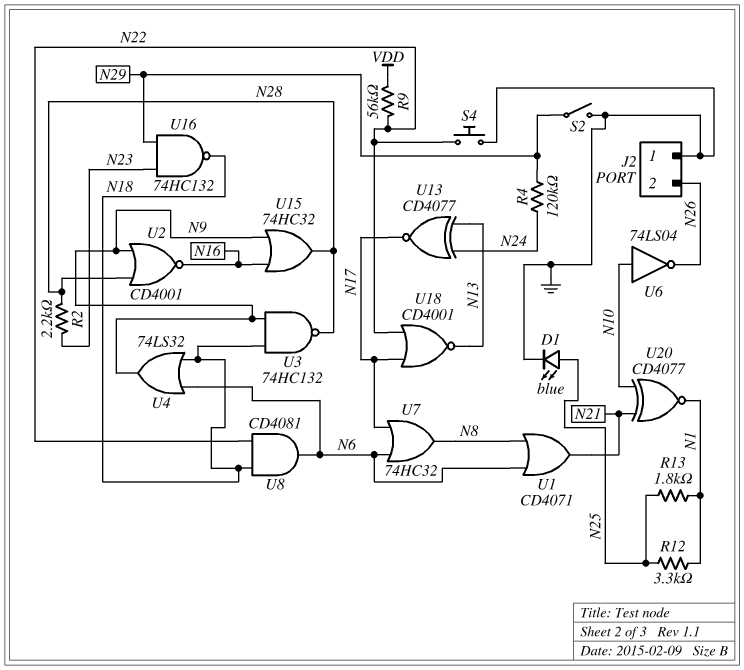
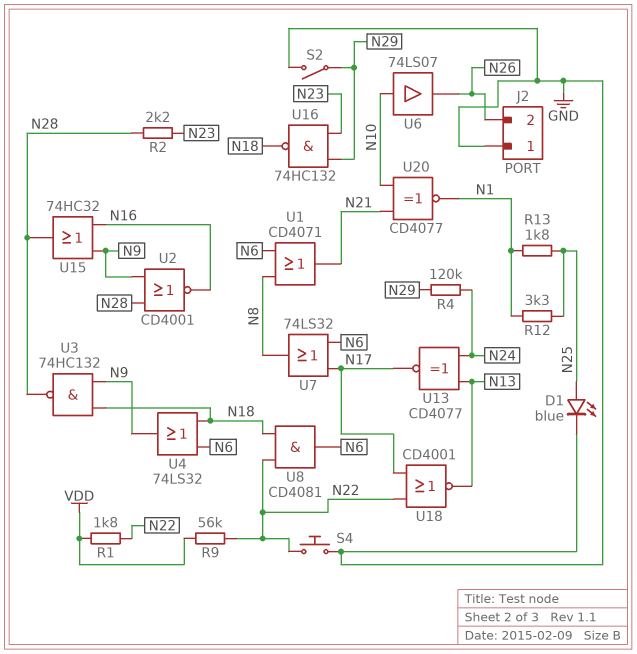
R1: none -> 1.8k (N22, VDD)
U6: NOT 74LS04 (in N10, out N26) -> buffer 74LS07 (in N10, out N26)
U7: OR 74HC32 (in N6, in N17, out N8) -> OR 74LS32 (in N6, in N17, out N8)

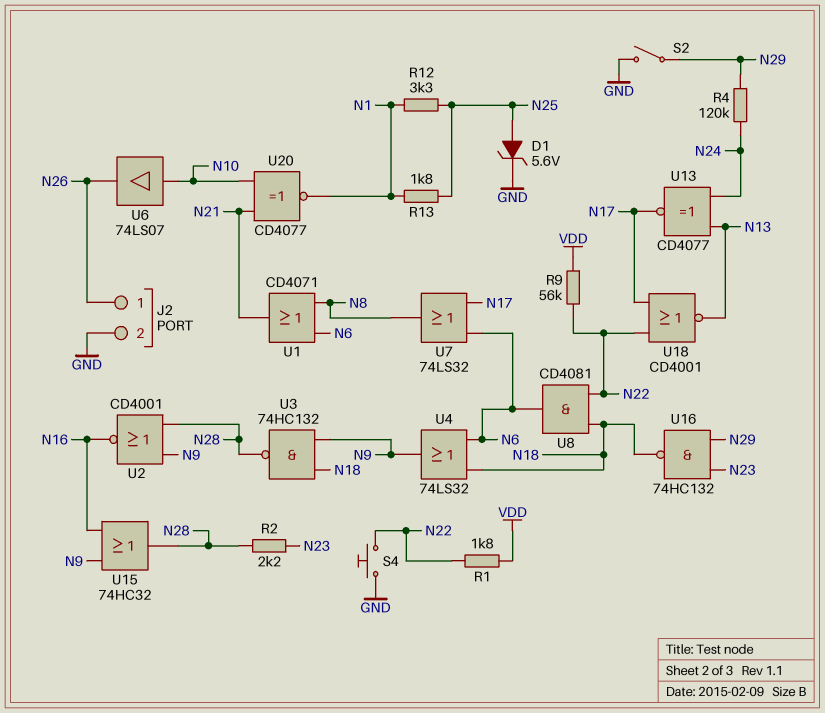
D1: LED blue (A N25, K GND) -> zener 5.6V (A N25, K GND)
J2 pin 1: GND -> N26
J2 pin 2: N26 -> GND

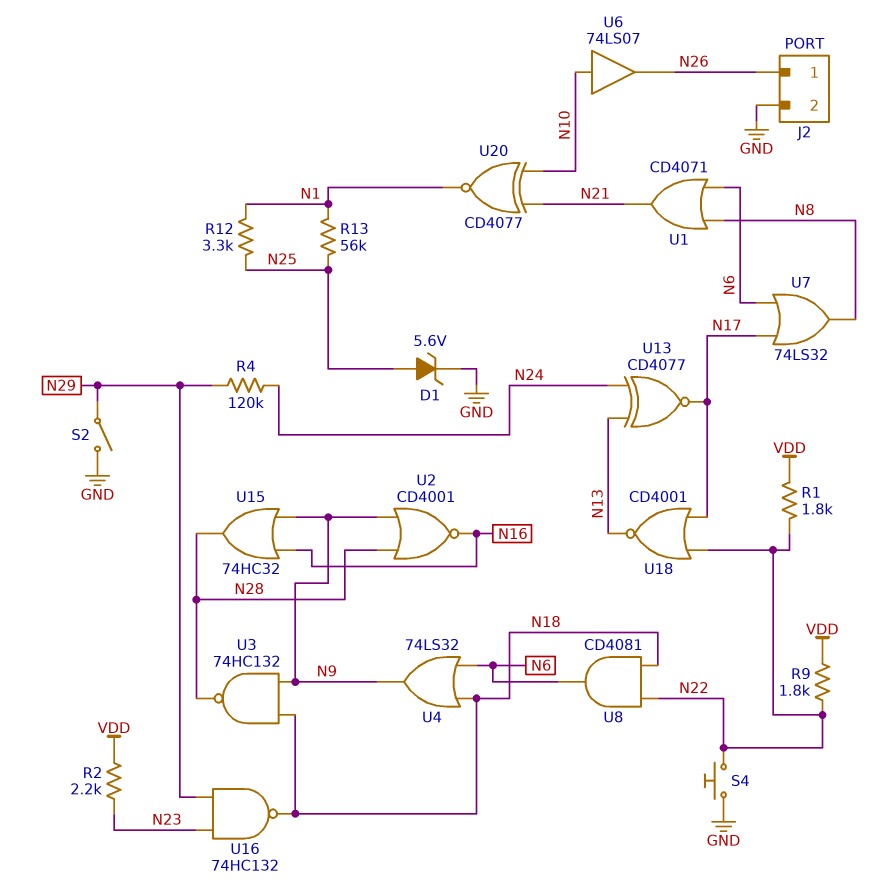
R2: 2.2k (N23, N28) -> 2.2k (N23, VDD)
R9: 56k (N22, VDD) -> 1.8k (N22, VDD)
R13: 1.8k (N1, N25) -> 56k (N1, N25)

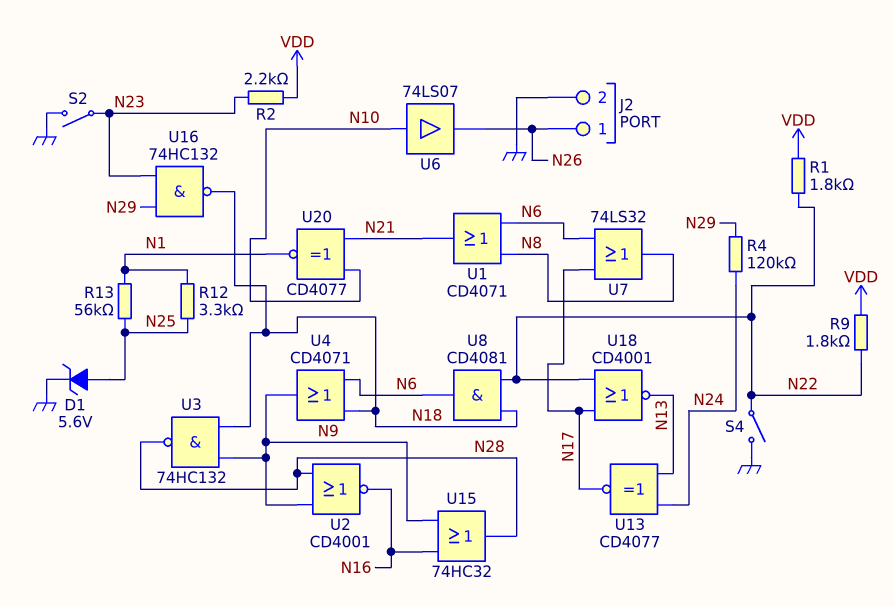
S2: switch (GND, N29) -> switch (GND, N23)
S4: button (GND, N22) -> switch (GND, N22)
U4: OR 74LS32 (in N6, in N18, out N9) -> OR CD4071 (in N6, in N18, out N9)

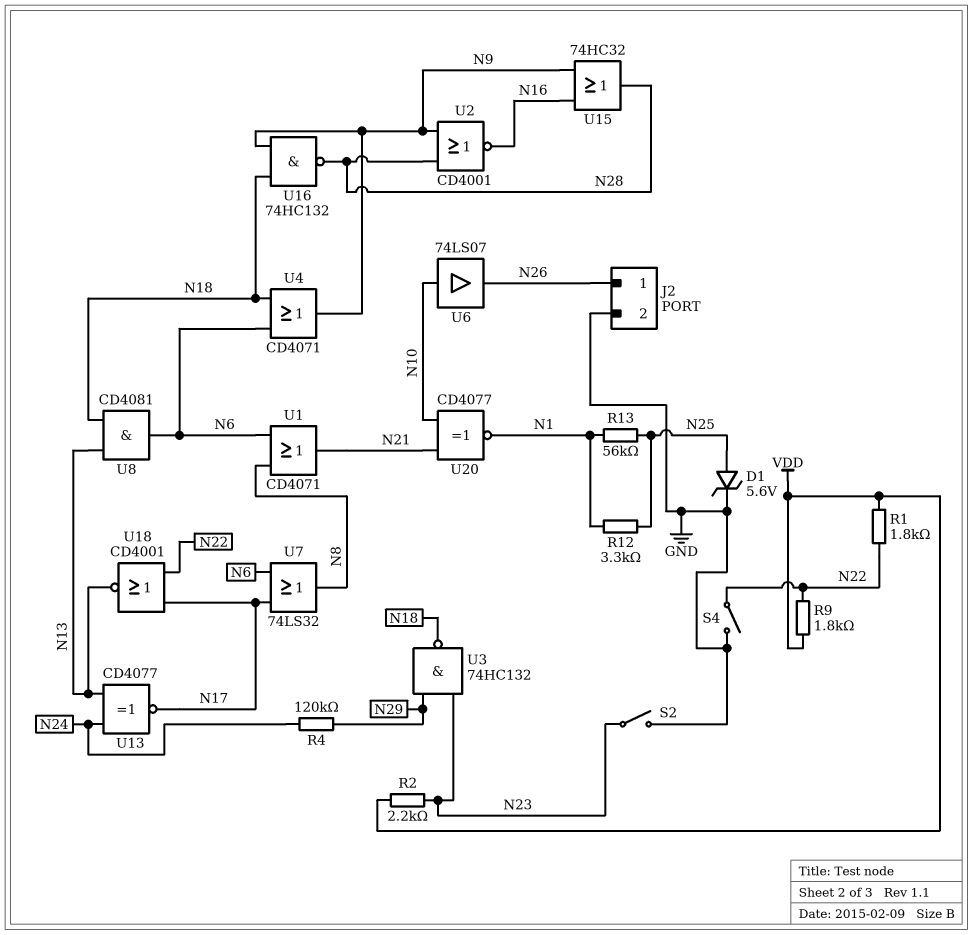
U3: NAND 74HC132 (in N9, in N18, out N28) -> NAND 74HC132 (in N23, in N29, out N18)
U8: AND CD4081 (in N18, in N22, out N6) -> AND CD4081 (in N13, in N18, out N6)
U16: NAND 74HC132 (in N23, in N29, out N18) -> NAND 74HC132 (in N9, in N18, out N28)

